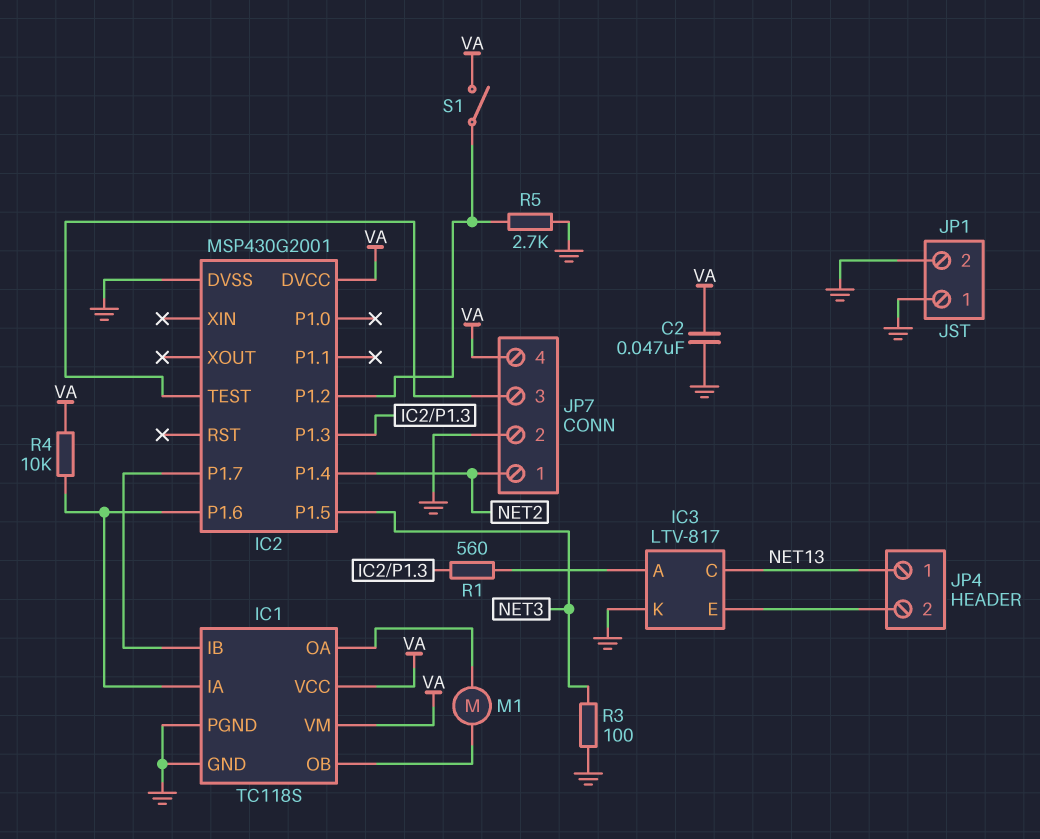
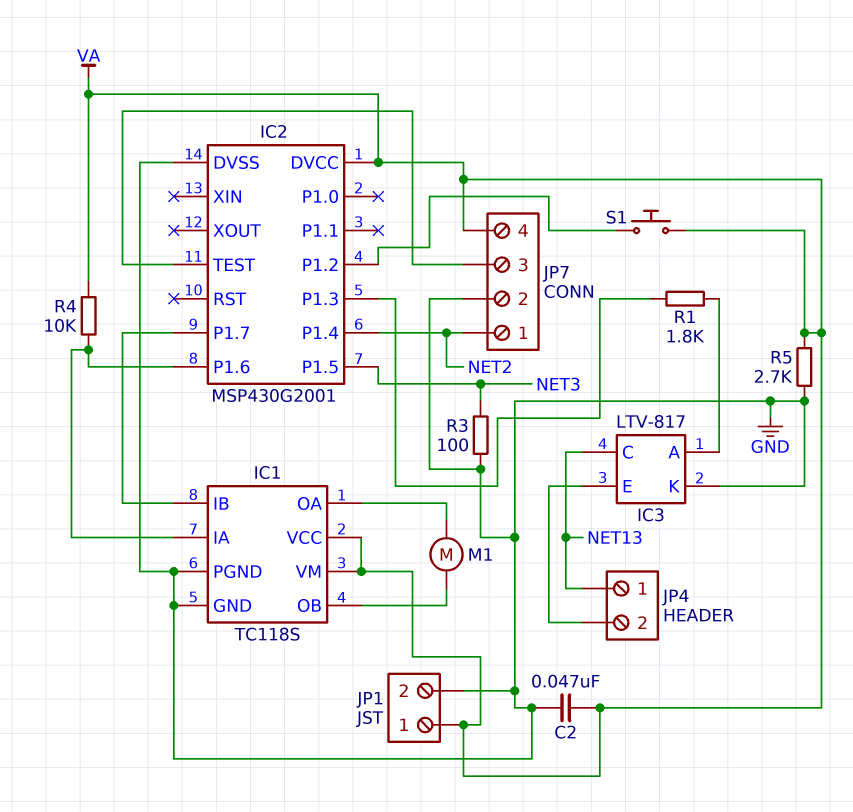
JP1 pin 1: GND -> VA
R1: 560 (IC2/P1.3, IC3/A) -> 1.8k (IC2/P1.3, IC3/A)
R5: 2.7k (GND, IC2/P1.2) -> 2.7k (GND, VA)
S1: switch (IC2/P1.2, VA) -> button (IC2/P1.2, VA)

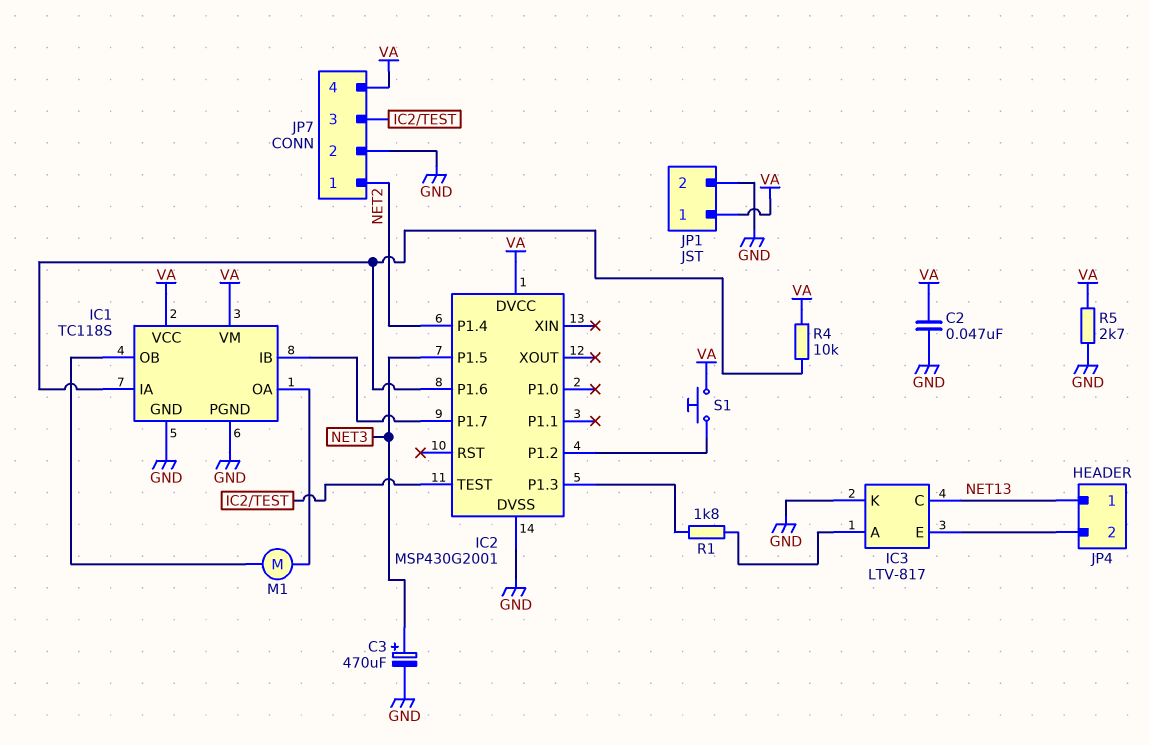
C3: none -> 470uF (plus NET3, minus GND)
R3: 100 (GND, NET3) -> none

